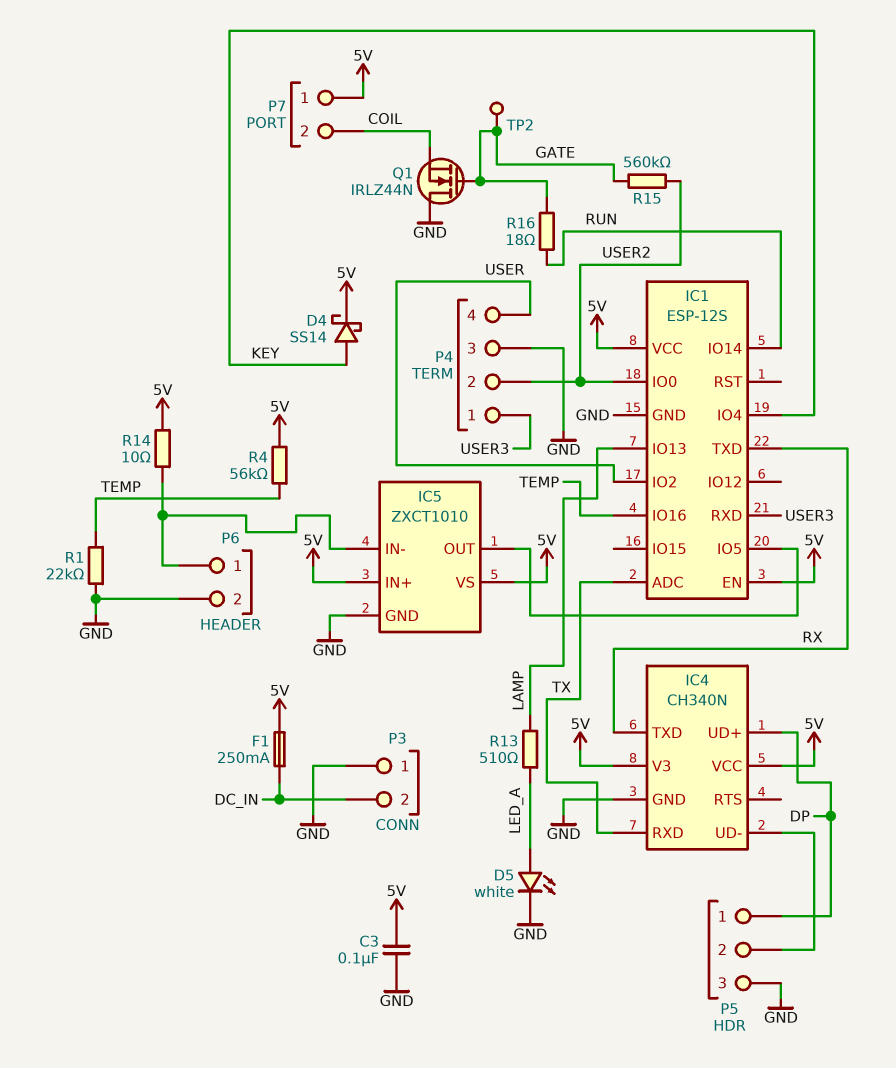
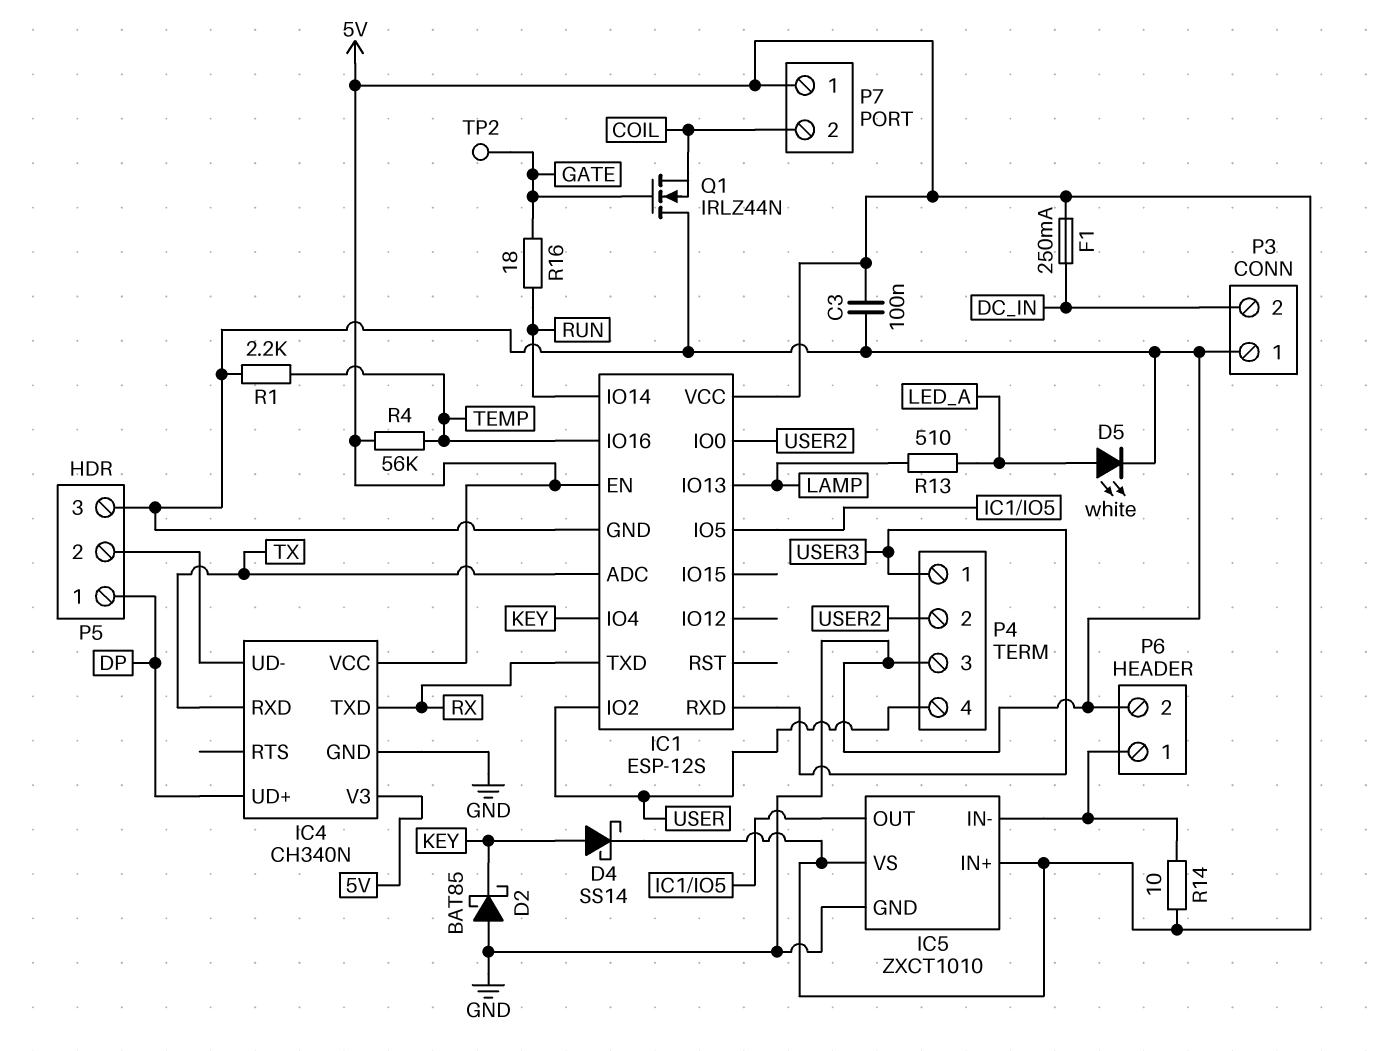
D2: none -> schottky BAT85 (A GND, K KEY)
R1: 22k (GND, TEMP) -> 2.2k (GND, TEMP)
R15: 560k (GATE, USER2) -> none

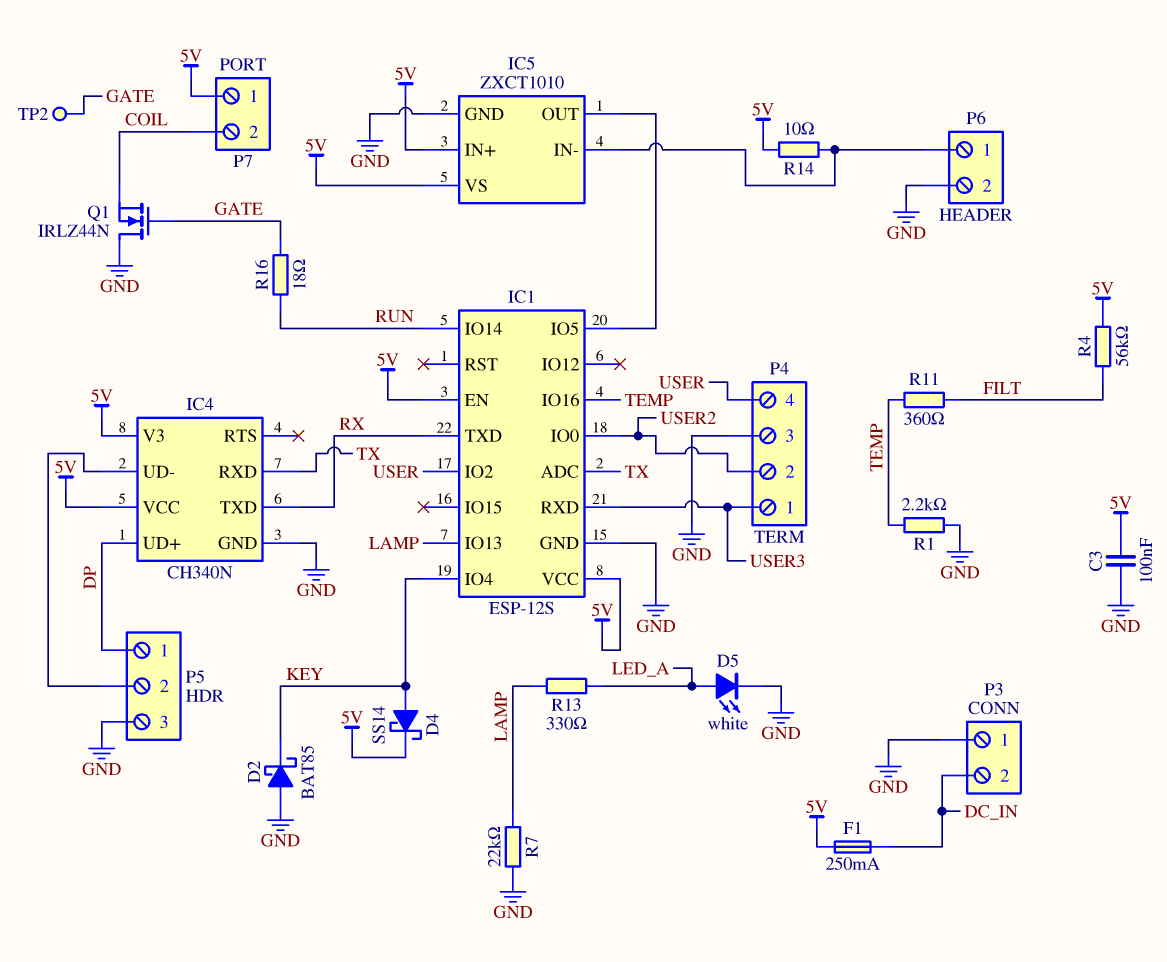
R4: 56k (5V, TEMP) -> 56k (5V, FILT)
R7: none -> 22k (GND, LAMP)
R11: none -> 360 (FILT, TEMP)
R13: 510 (LAMP, LED_A) -> 330 (LAMP, LED_A)

